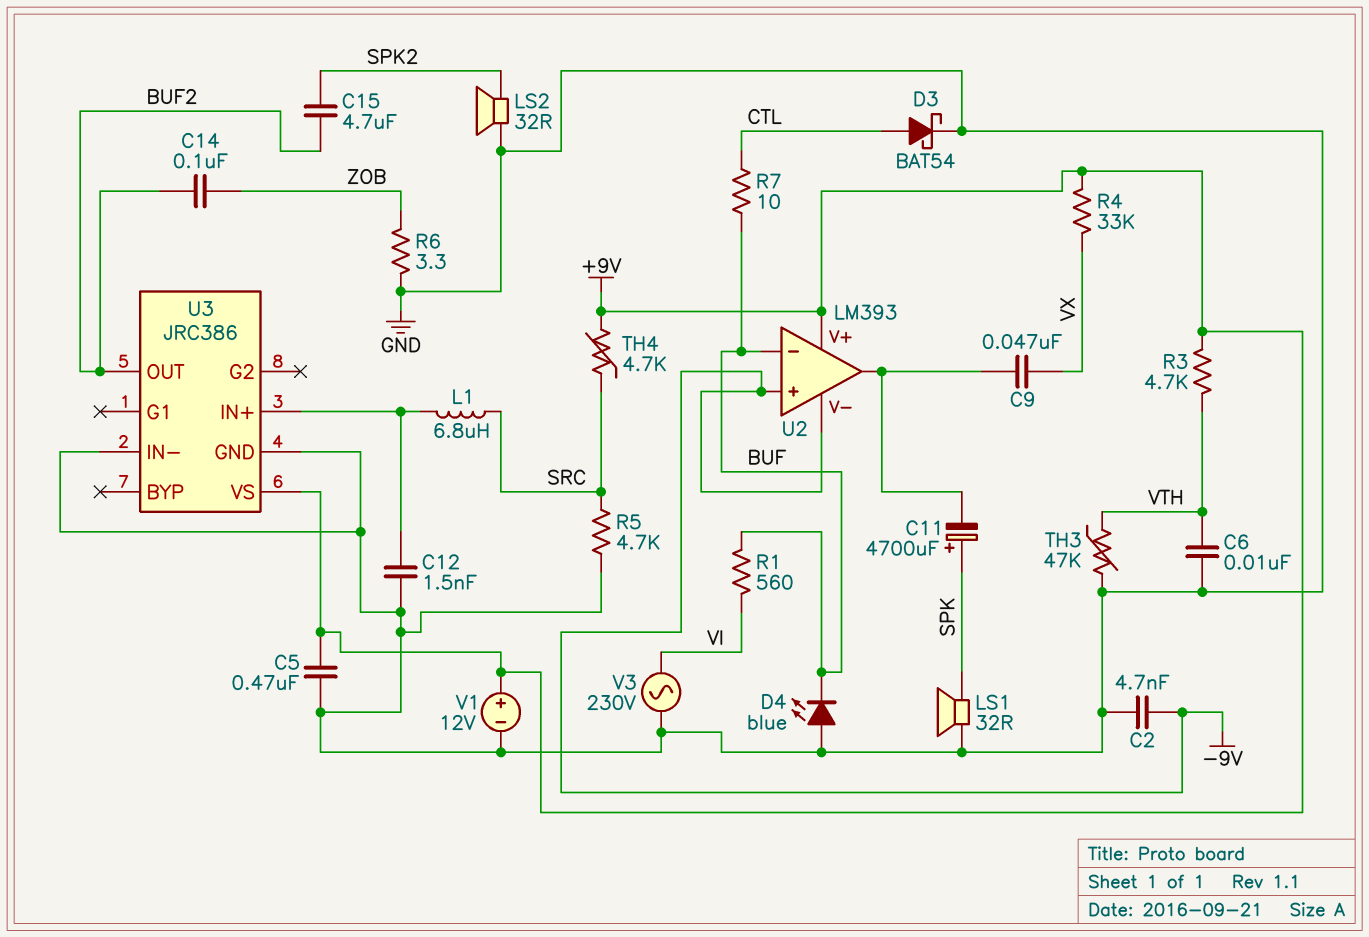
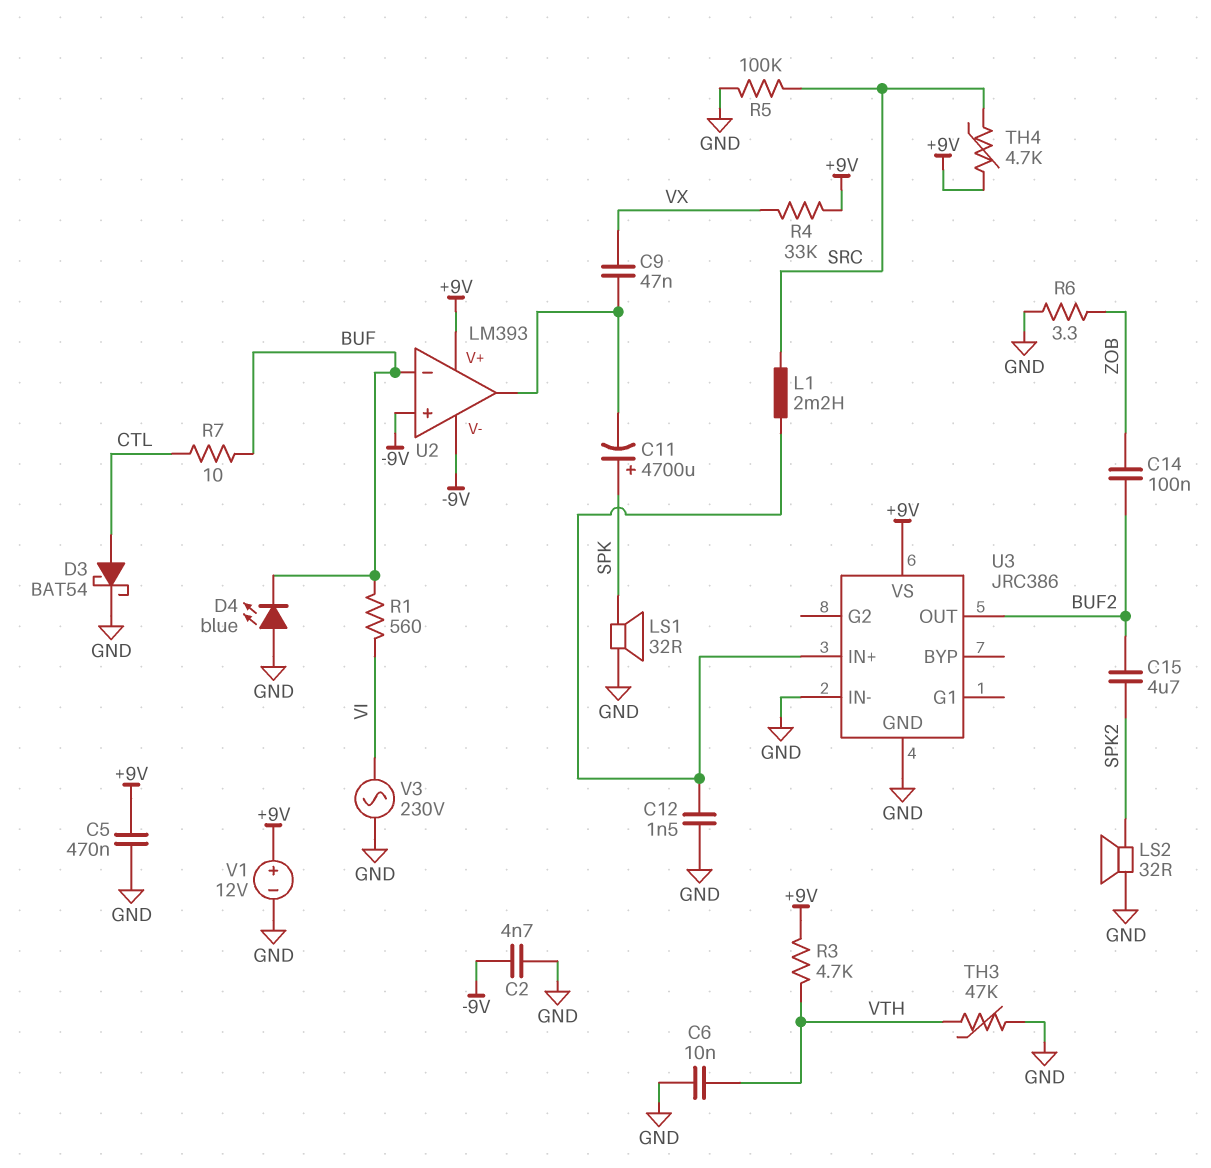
L1: 6.8uH (SRC, U3/IN+) -> 2.2mH (SRC, U3/IN+)
R5: 4.7k (GND, SRC) -> 100k (GND, SRC)

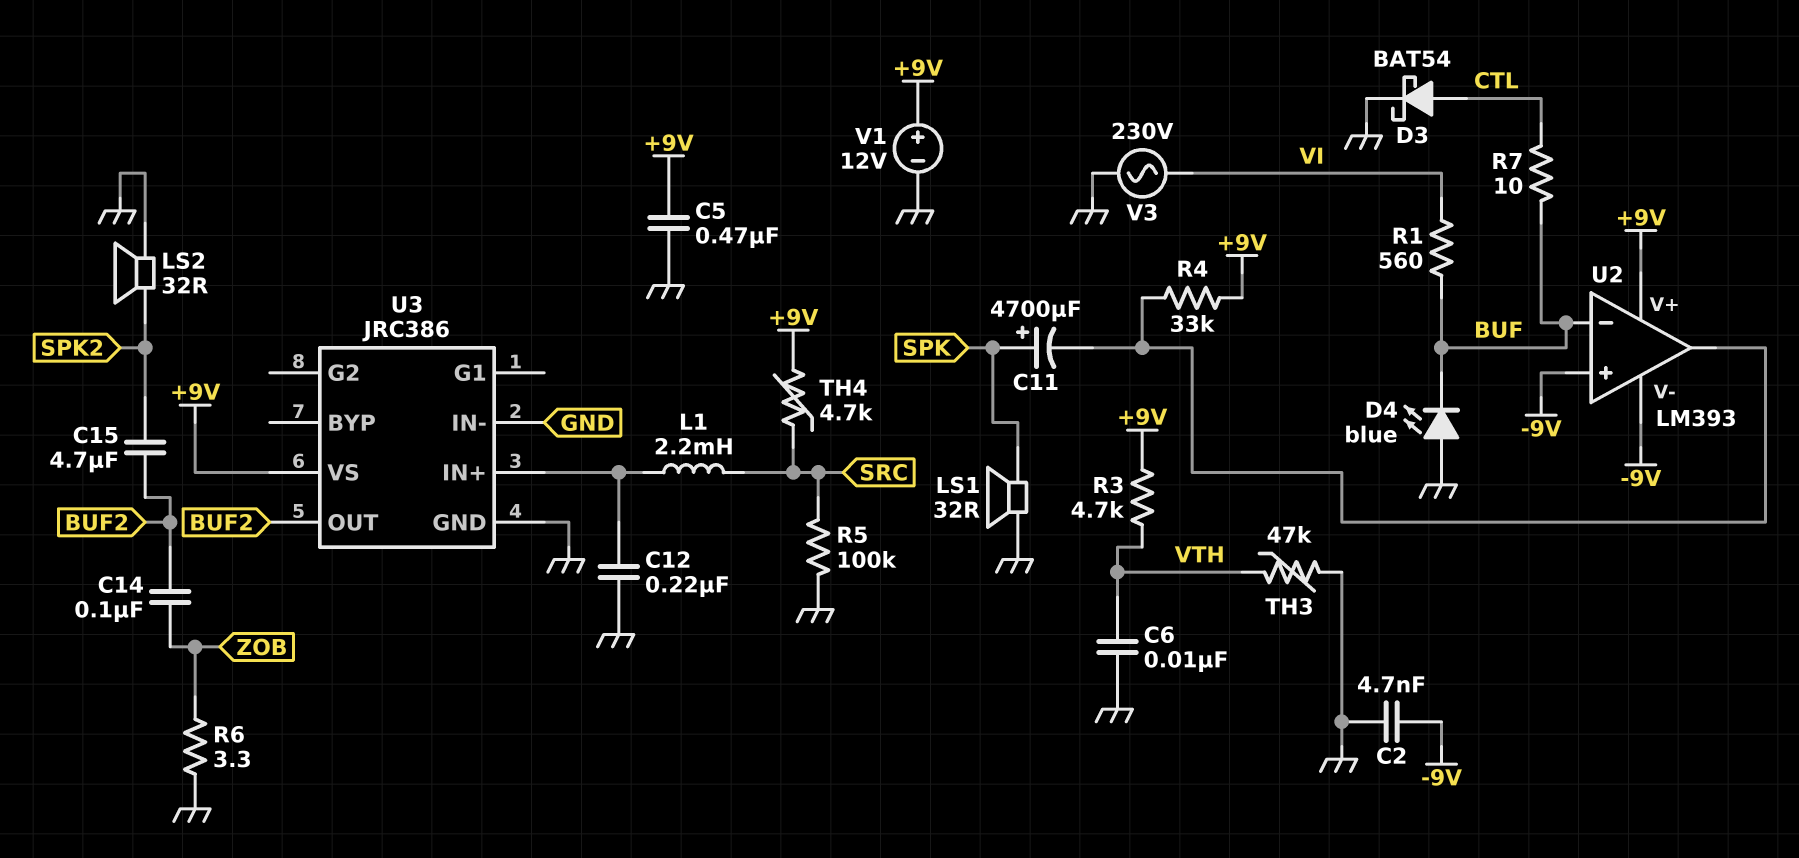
C9: 47nF (U2/out, VX) -> none
C12: 1.5nF (GND, U3/IN+) -> 220nF (GND, U3/IN+)
R4: 33k (+9V, VX) -> 33k (+9V, U2/out)

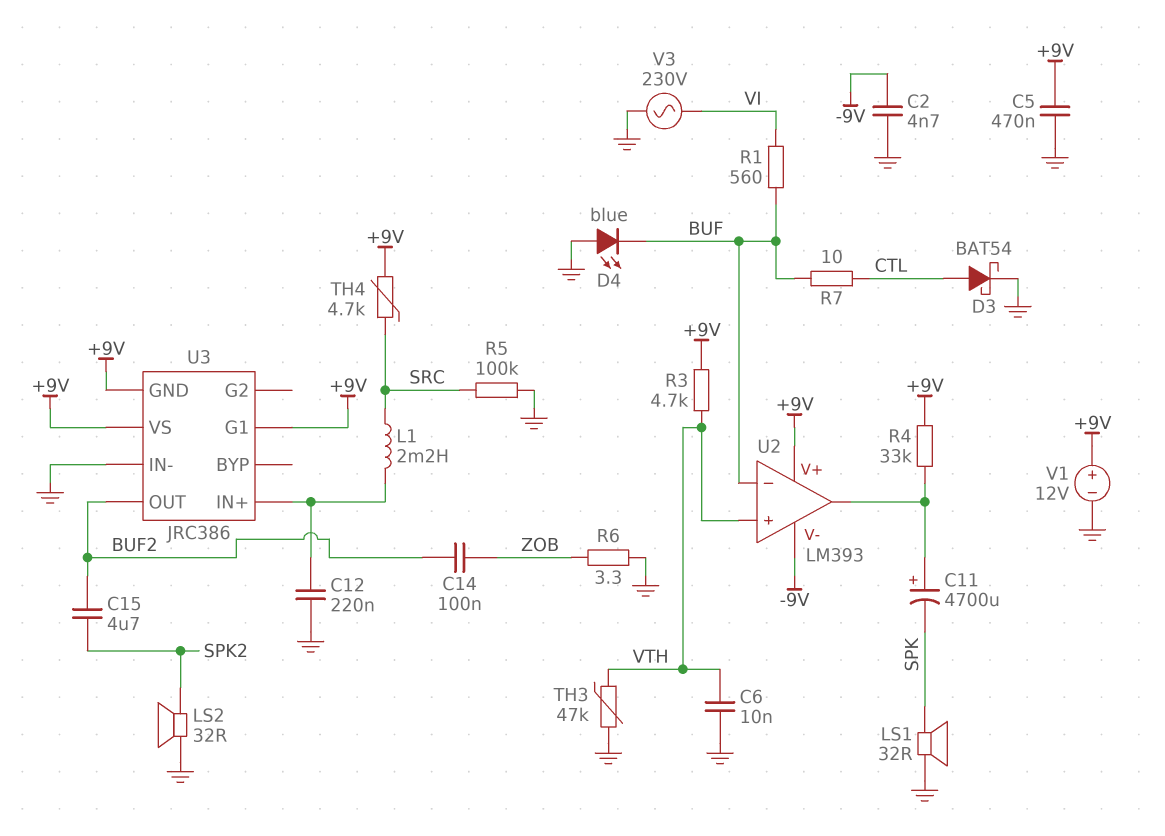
C11: 4700uF (plus SPK, minus U2/out) -> 4700uF (plus U2/out, minus SPK)
U2 pin in+: -9V -> VTH
U3 pin G1: none -> +9V
U3 pin GND: GND -> +9V

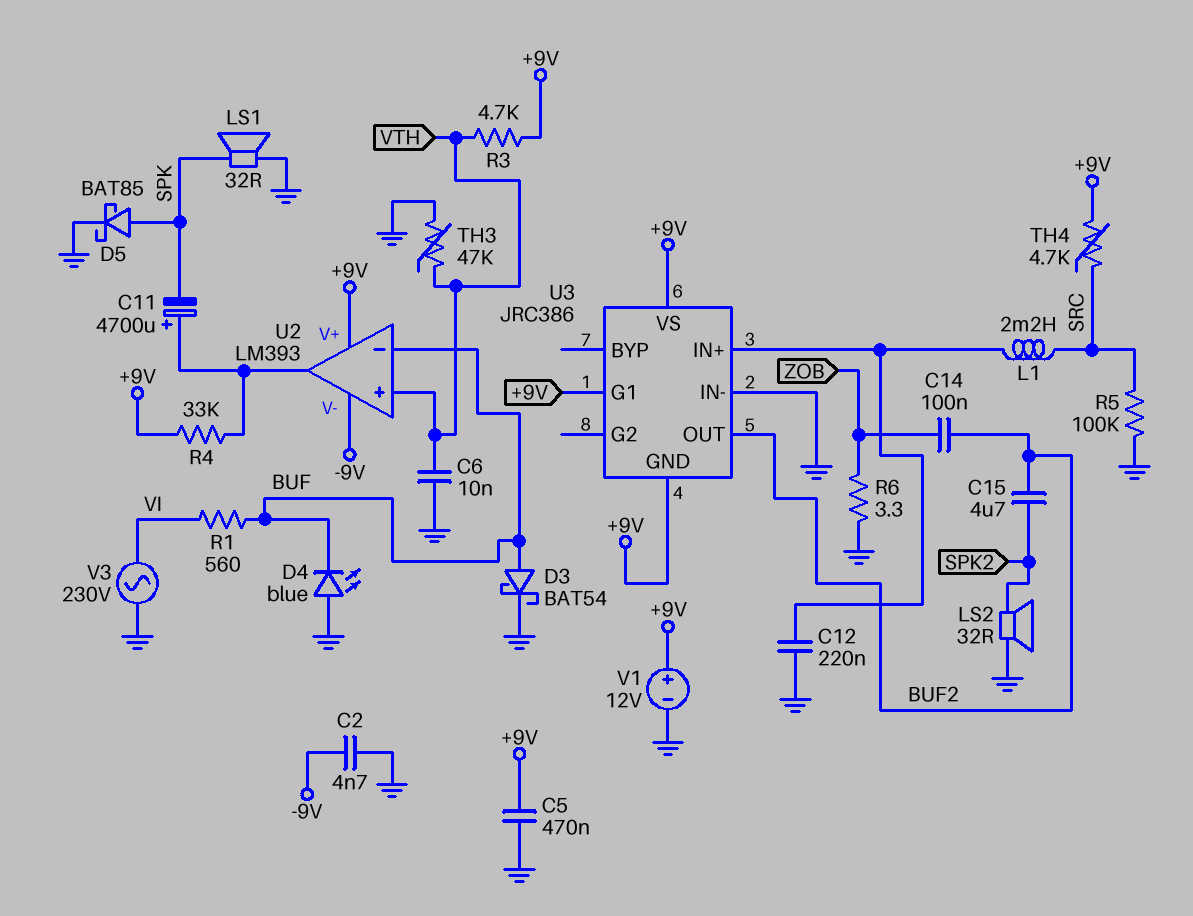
D3: schottky BAT54 (A CTL, K GND) -> schottky BAT54 (A BUF, K GND)
D5: none -> schottky BAT85 (A SPK, K GND)
R7: 10 (BUF, CTL) -> none

